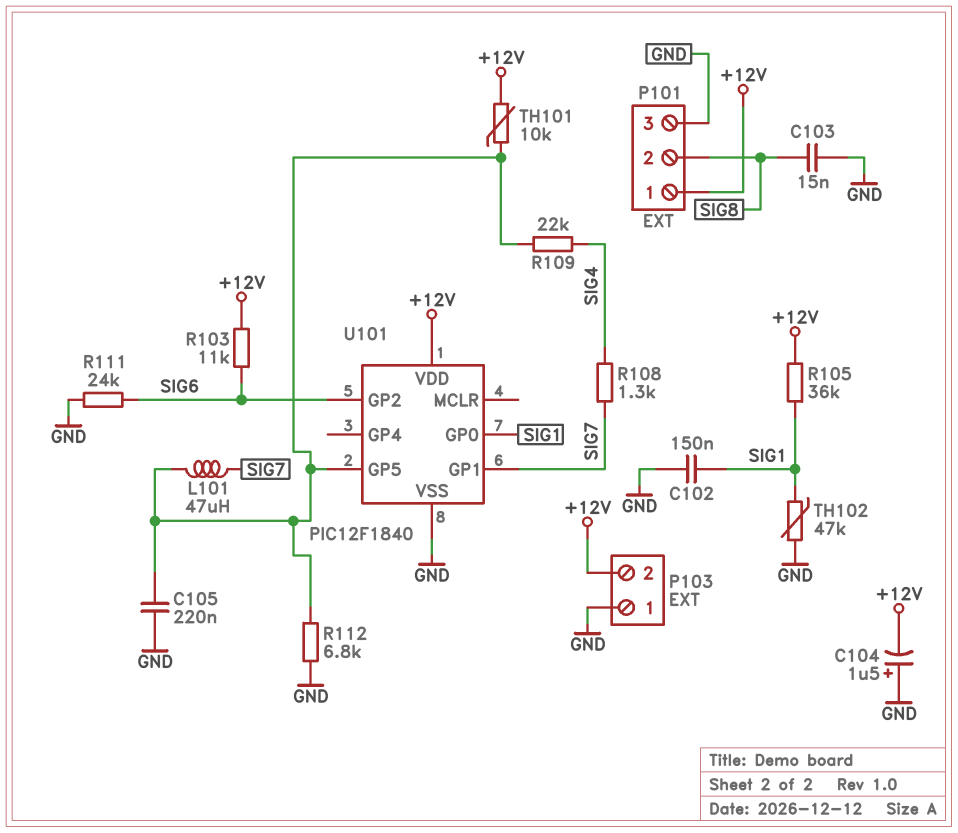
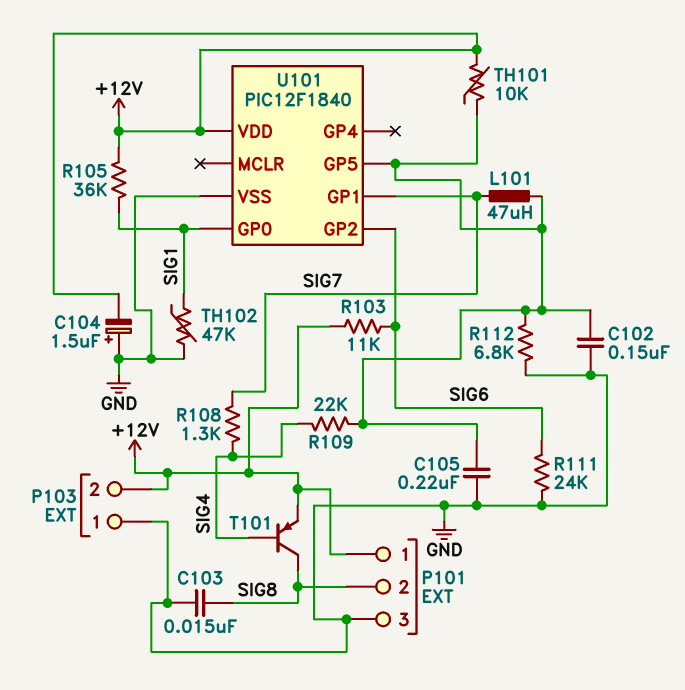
C102: 150nF (GND, SIG1) -> 150nF (GND, U101/GP5)
T101: none -> PNP (B SIG4, C SIG8, E +12V)

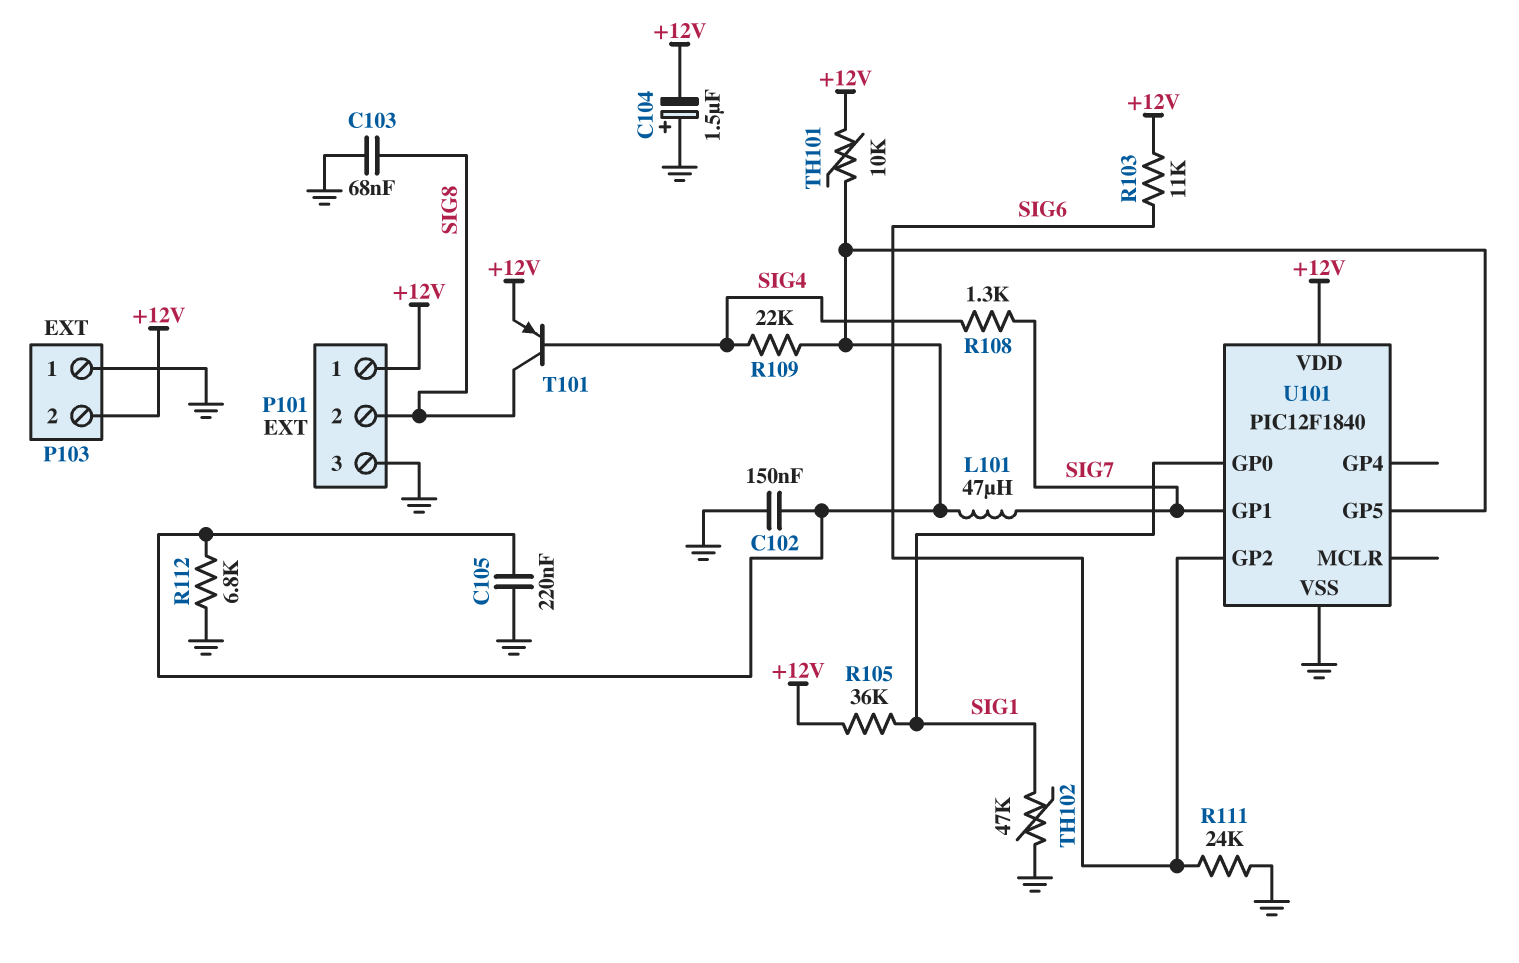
C103: 15nF (GND, SIG8) -> 68nF (GND, SIG8)

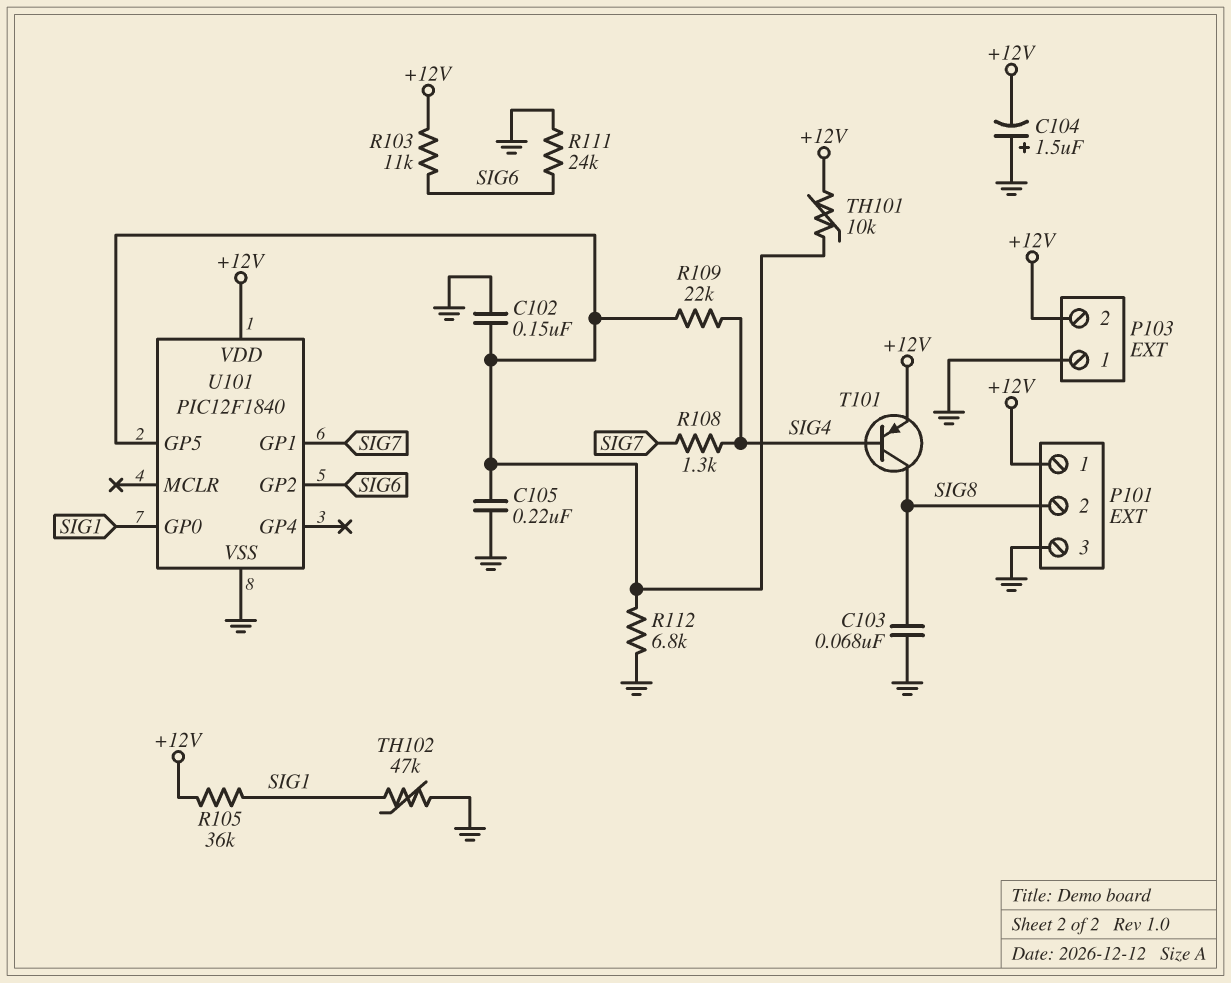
L101: 47uH (SIG7, U101/GP5) -> none

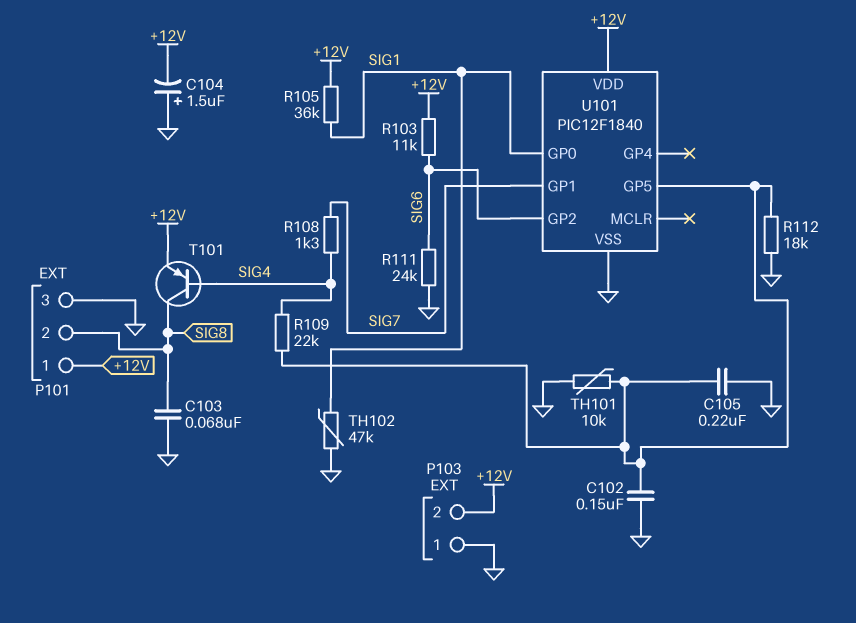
R112: 6.8k (GND, U101/GP5) -> 18k (GND, U101/GP5)
TH101: 10k (+12V, U101/GP5) -> 10k (GND, U101/GP5)

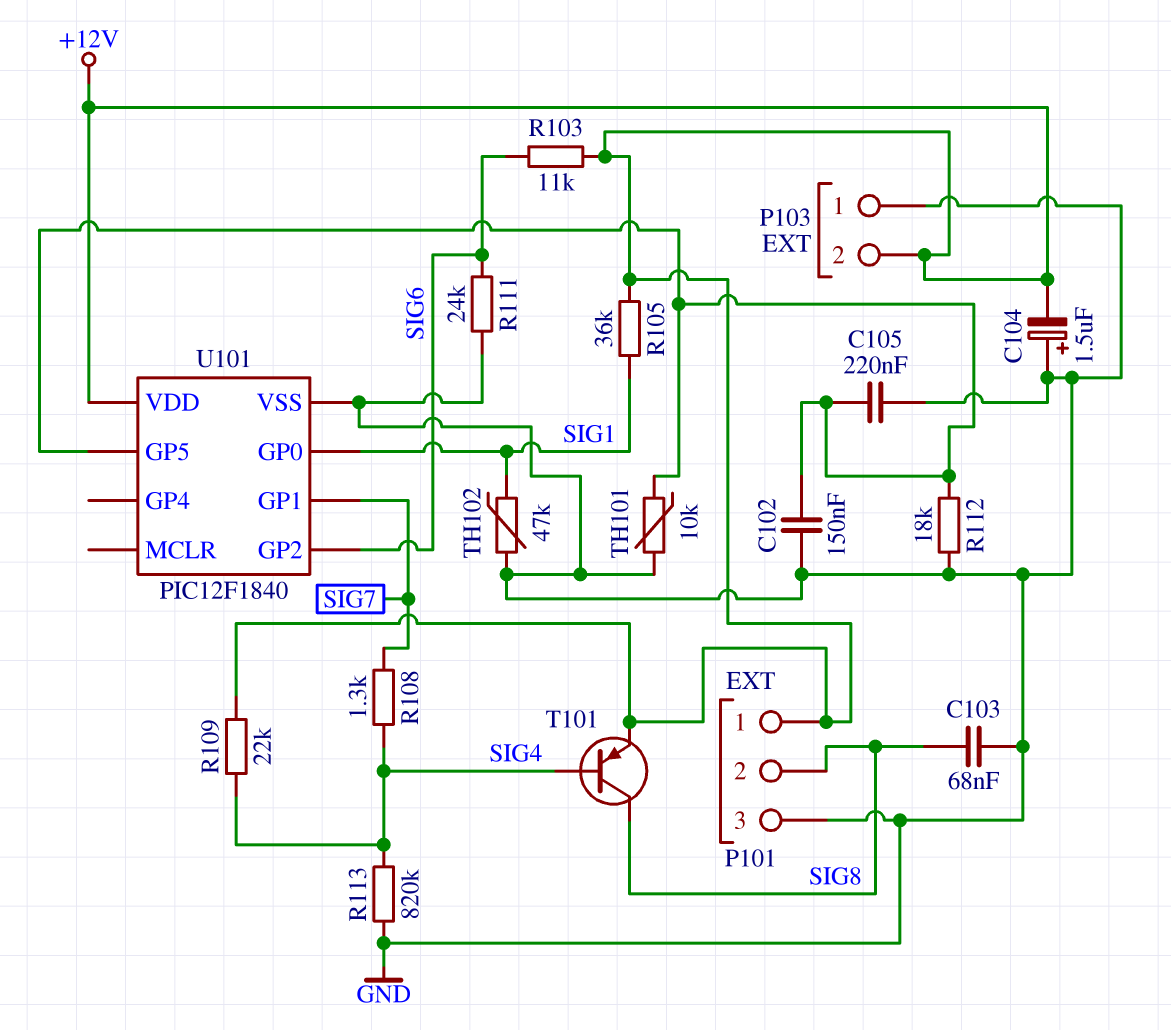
R109: 22k (SIG4, U101/GP5) -> 22k (+12V, SIG4)
R113: none -> 820k (GND, SIG4)

